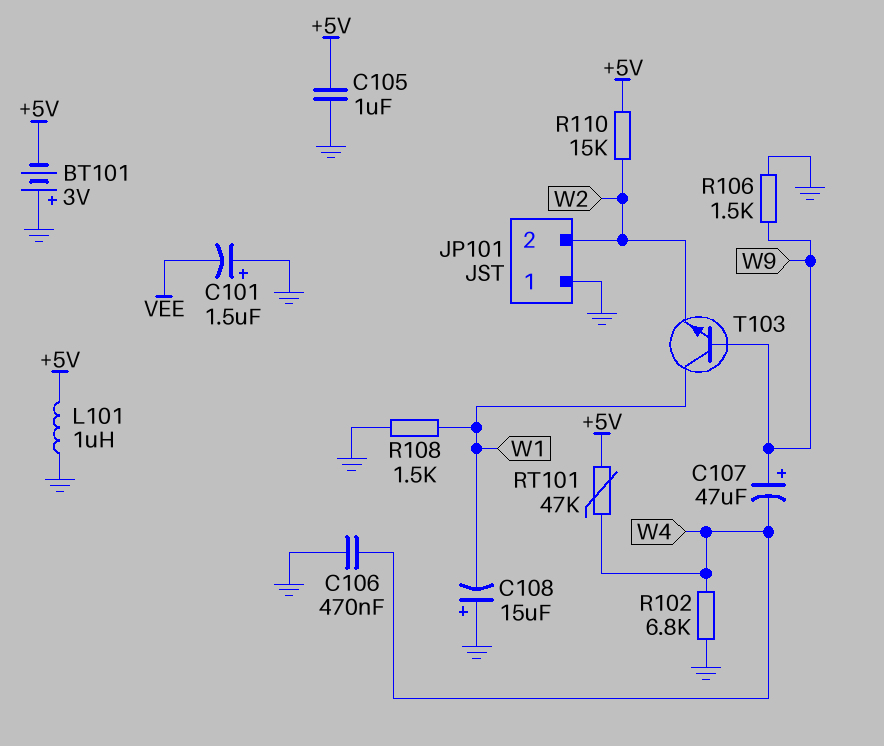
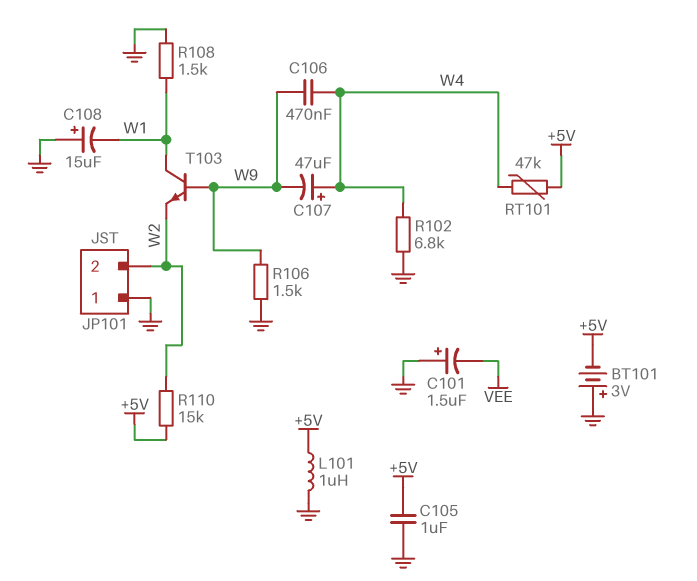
C106: 470nF (GND, W4) -> 470nF (W4, W9)
C107: 47uF (plus W9, minus W4) -> 47uF (plus W4, minus W9)

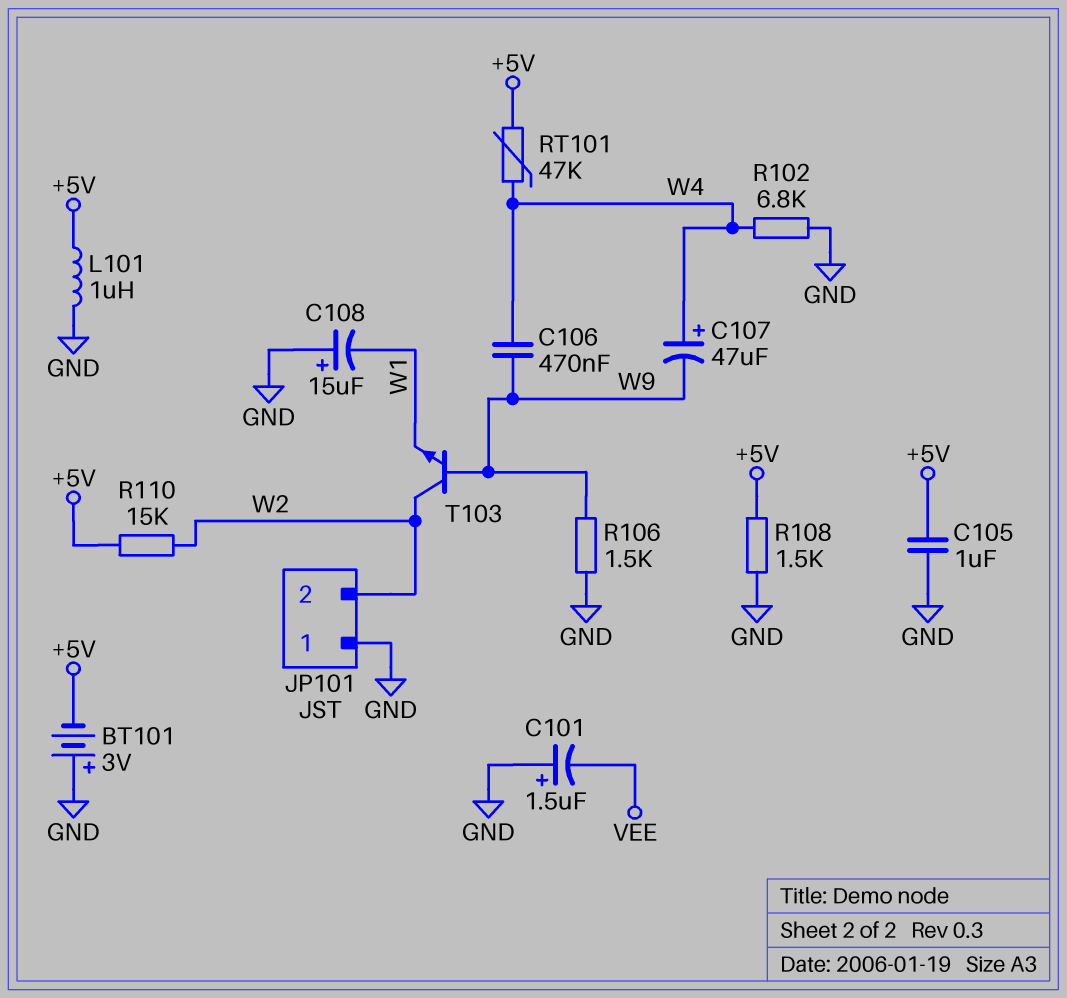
R108: 1.5k (GND, W1) -> 1.5k (+5V, GND)
T103: NPN (B W9, C W1, E W2) -> NPN (B W9, C W2, E W1)

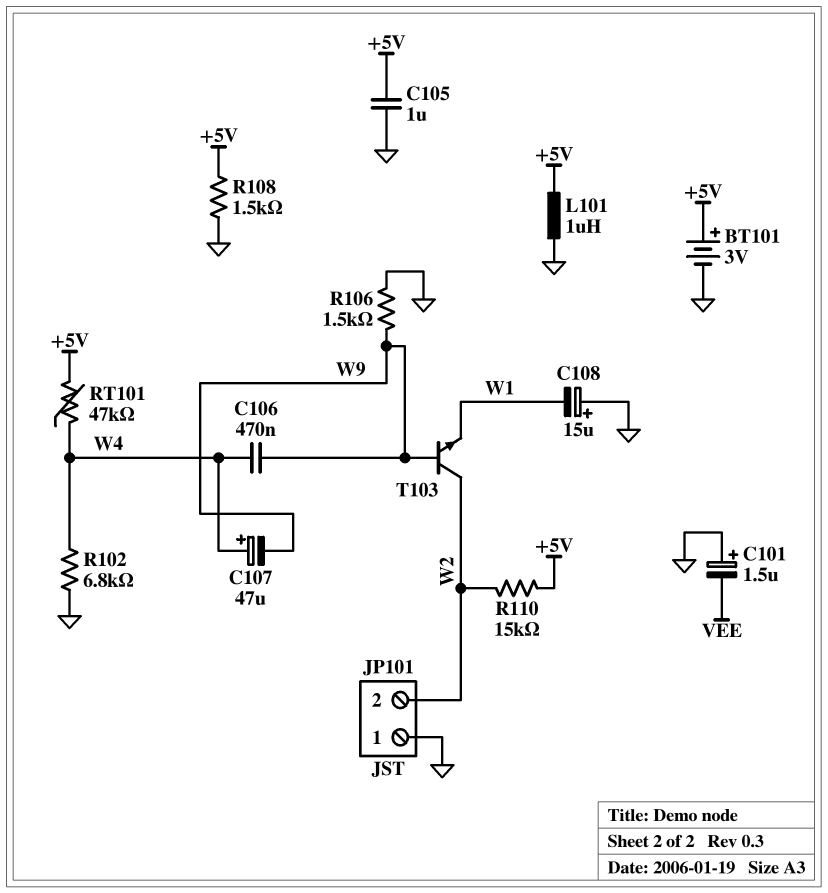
BT101: 3V (plus GND, minus +5V) -> 3V (plus +5V, minus GND)

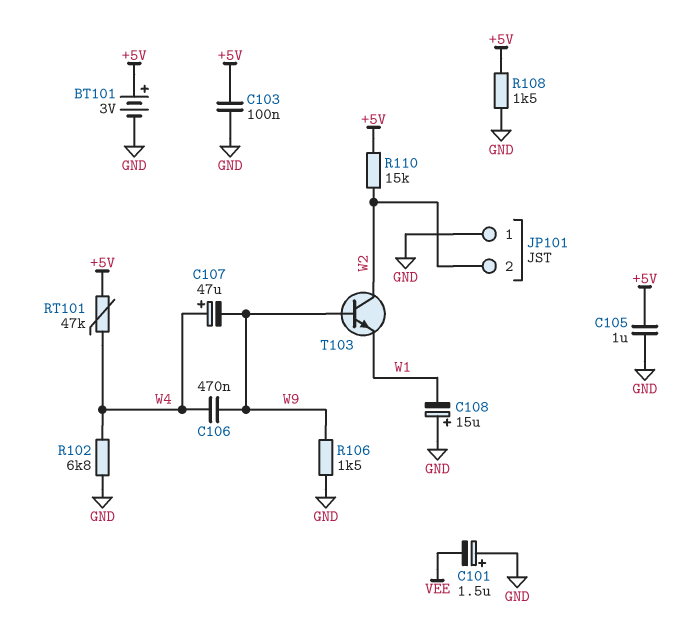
C103: none -> 100nF (+5V, GND)
L101: 1uH (+5V, GND) -> none

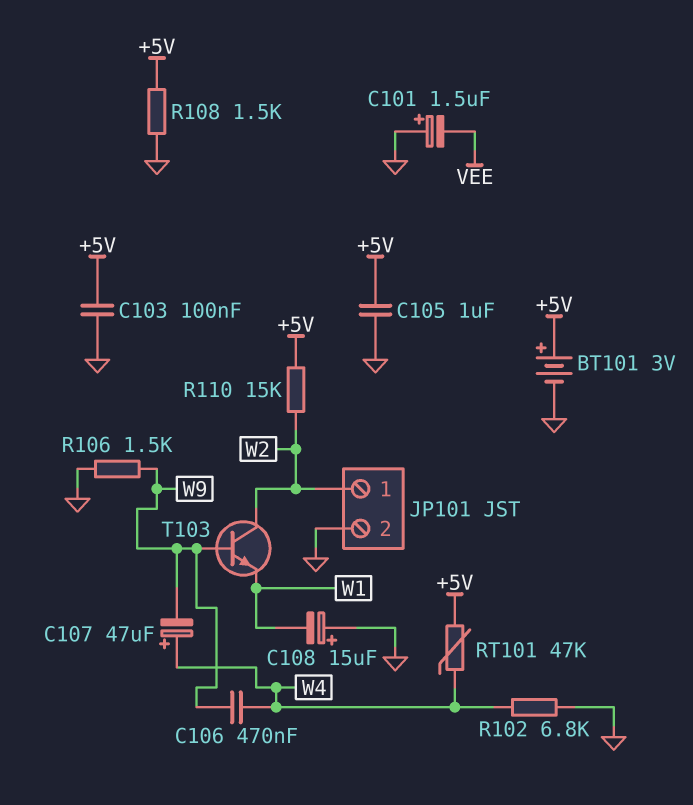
JP101 pin 1: GND -> W2
JP101 pin 2: W2 -> GND

